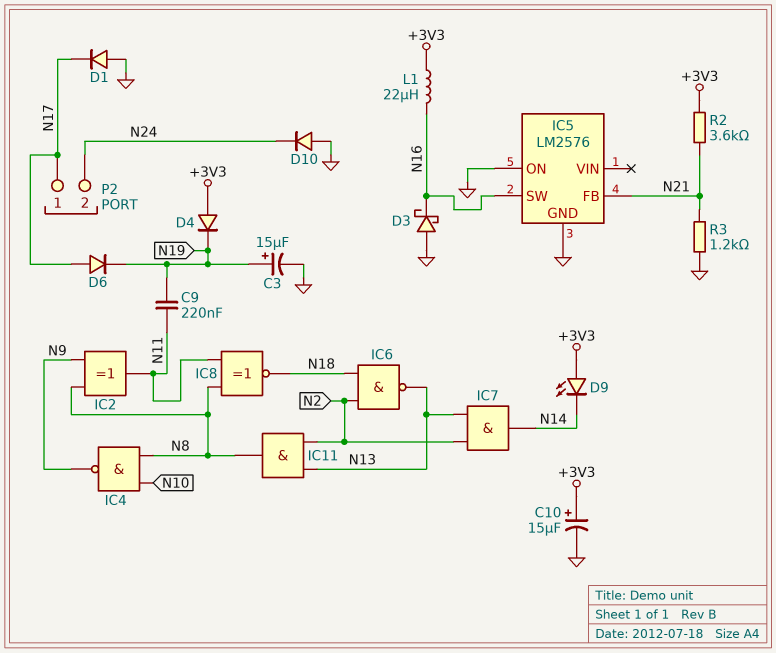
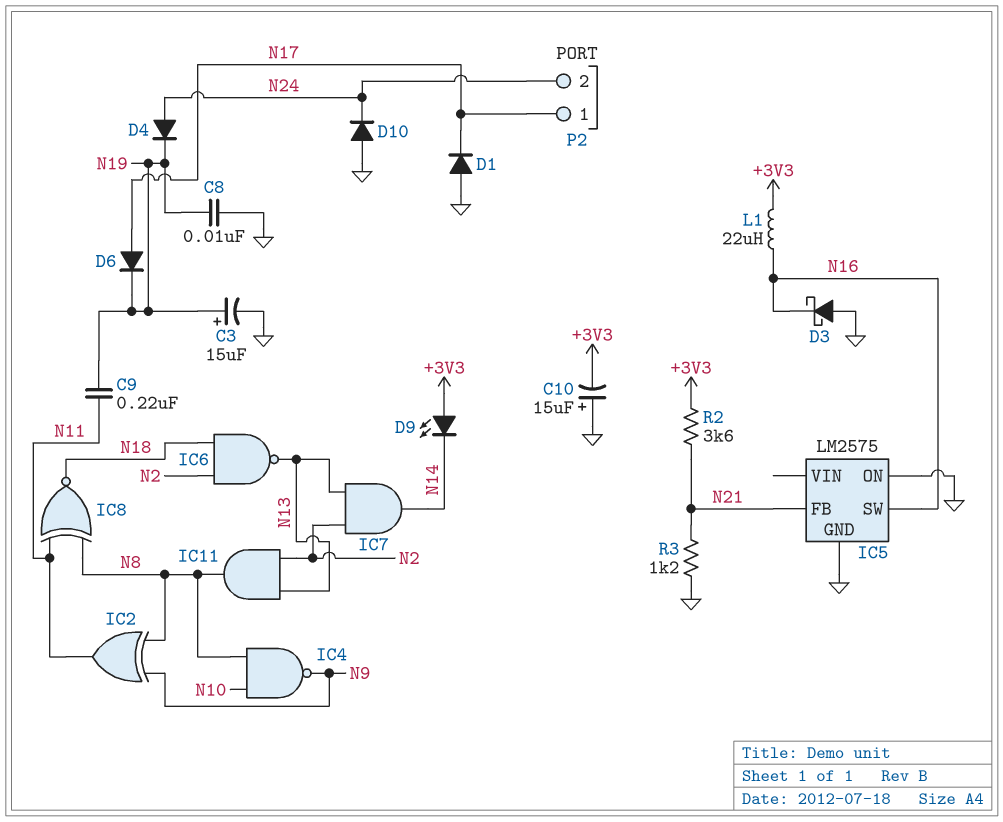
C8: none -> 10nF (GND, N19)
C10: 15uF (plus +3V3, minus GND) -> 15uF (plus GND, minus +3V3)
D4: diode (A +3V3, K N19) -> diode (A N24, K N19)
IC5: LM2576 -> LM2575

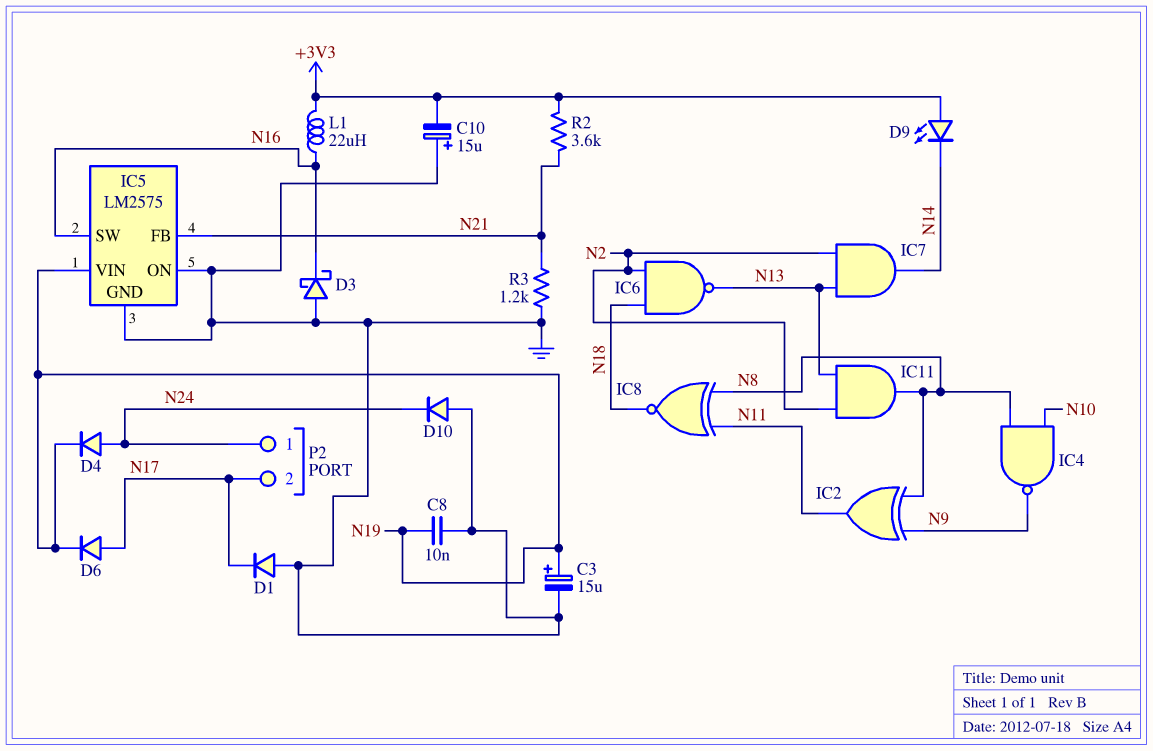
C9: 220nF (N11, N19) -> none
IC5 pin VIN: none -> N19
P2 pin 1: N17 -> N24
P2 pin 2: N24 -> N17

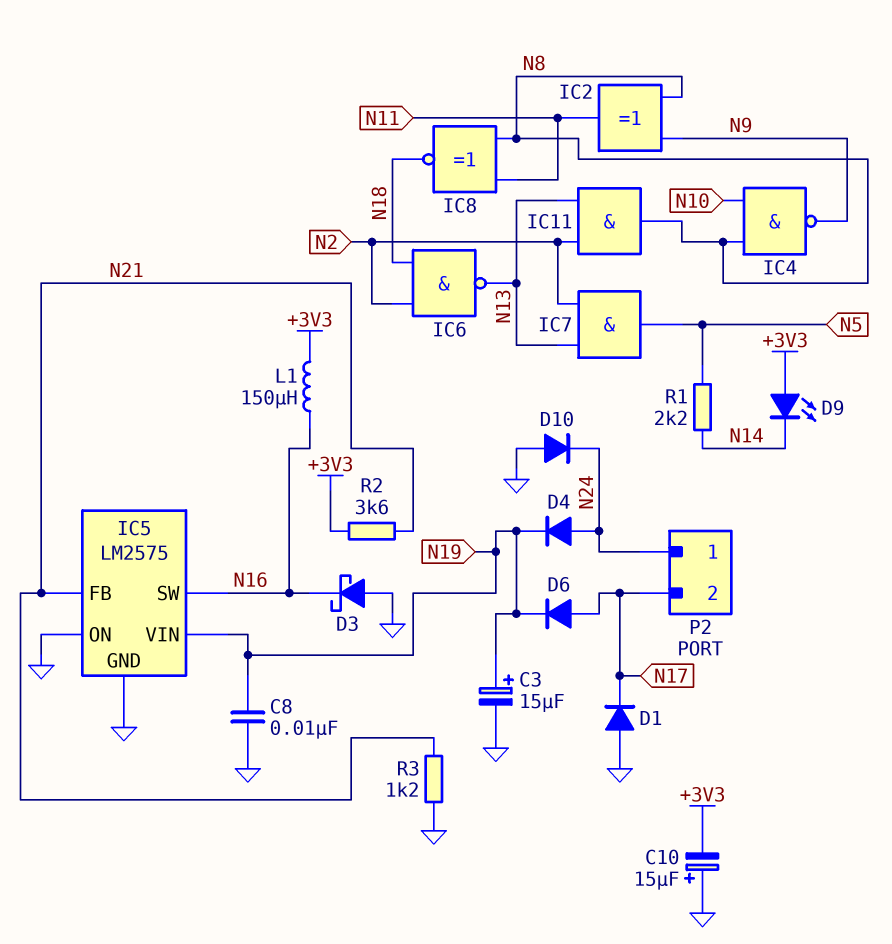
IC7: AND (in N2, in N13, out N14) -> AND (in N2, in N13, out N5)
L1: 22uH (+3V3, N16) -> 150uH (+3V3, N16)
R1: none -> 2.2k (N5, N14)

